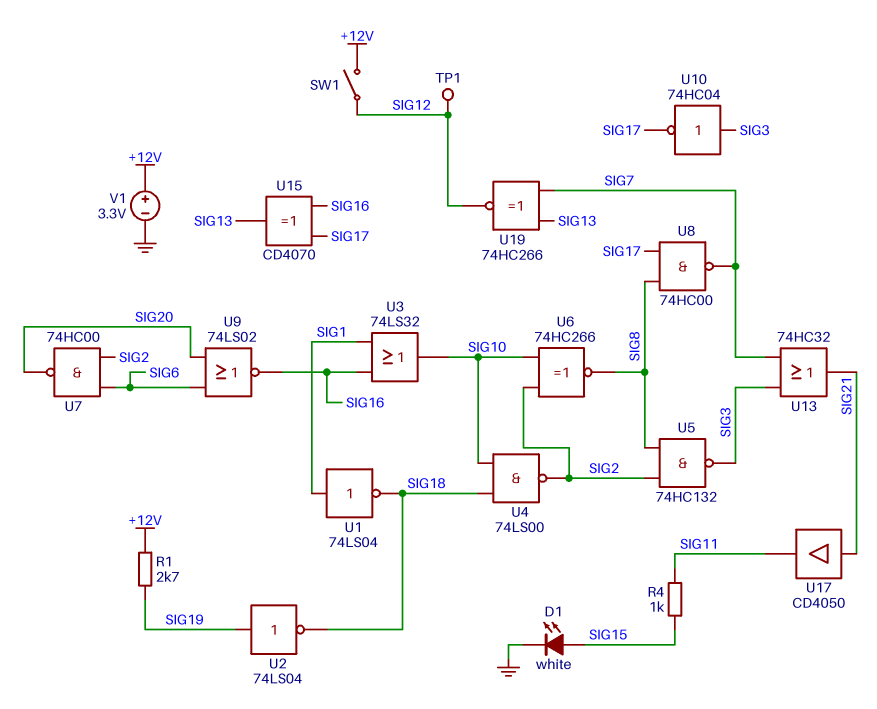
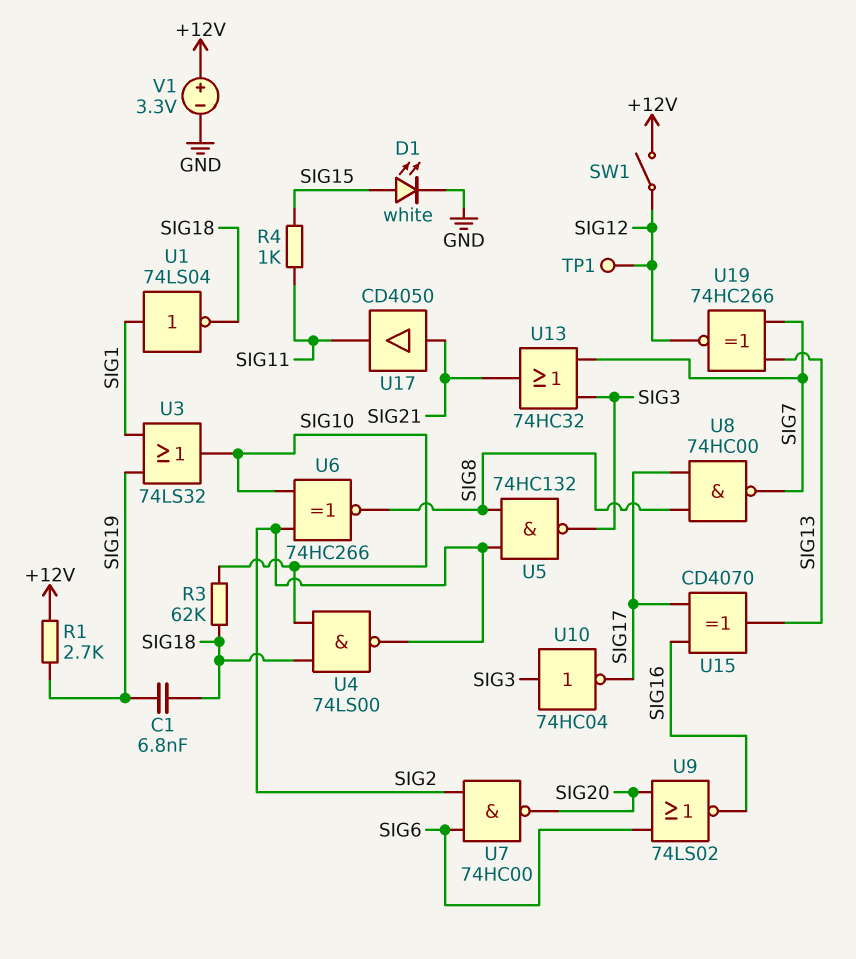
C1: none -> 6.8nF (SIG18, SIG19)
R3: none -> 62k (SIG10, SIG18)
U2: NOT 74LS04 (in SIG19, out SIG18) -> none
U3: OR 74LS32 (in SIG1, in SIG16, out SIG10) -> OR 74LS32 (in SIG1, in SIG19, out SIG10)

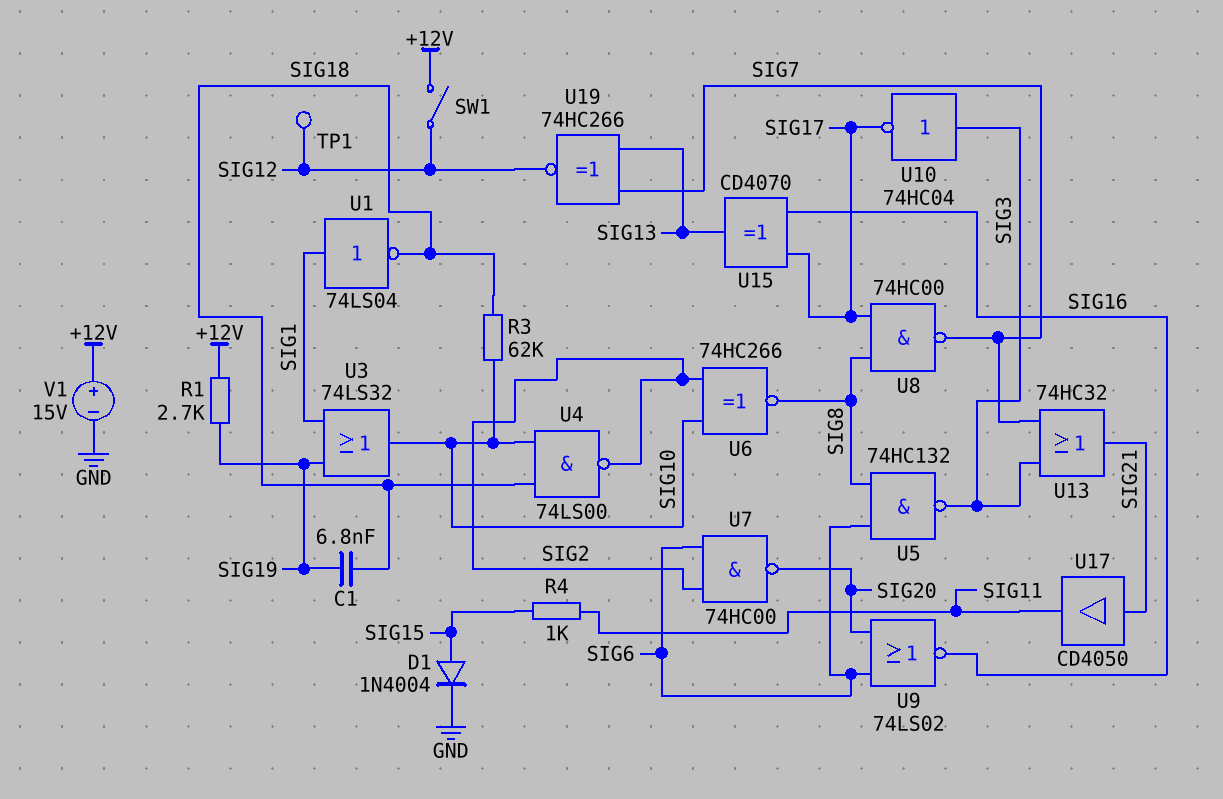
D1: LED white (A SIG15, K GND) -> diode 1N4004 (A SIG15, K GND)
U5: NAND 74HC132 (in SIG2, in SIG8, out SIG3) -> NAND 74HC132 (in SIG6, in SIG8, out SIG3)
V1: 3.3V (plus +12V, minus GND) -> 15V (plus +12V, minus GND)

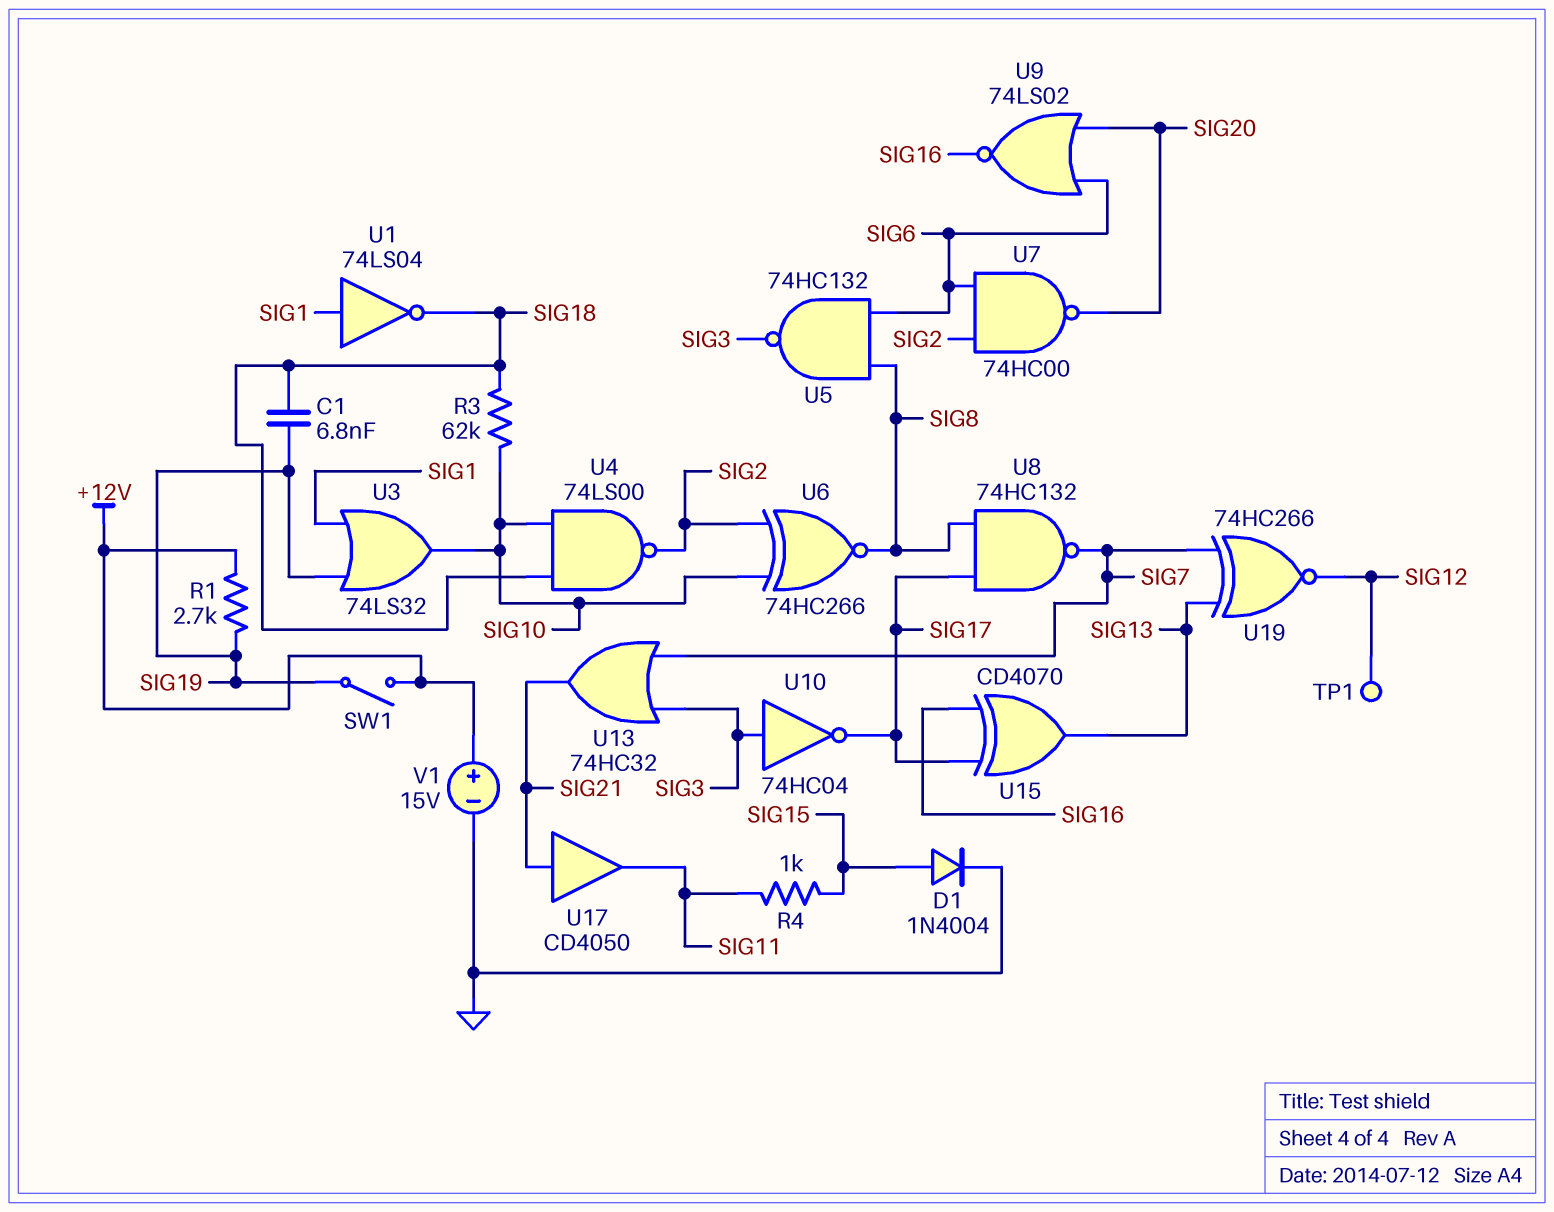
SW1: switch (+12V, SIG12) -> switch (+12V, SIG19)
U8: NAND 74HC00 (in SIG8, in SIG17, out SIG7) -> NAND 74HC132 (in SIG8, in SIG17, out SIG7)

